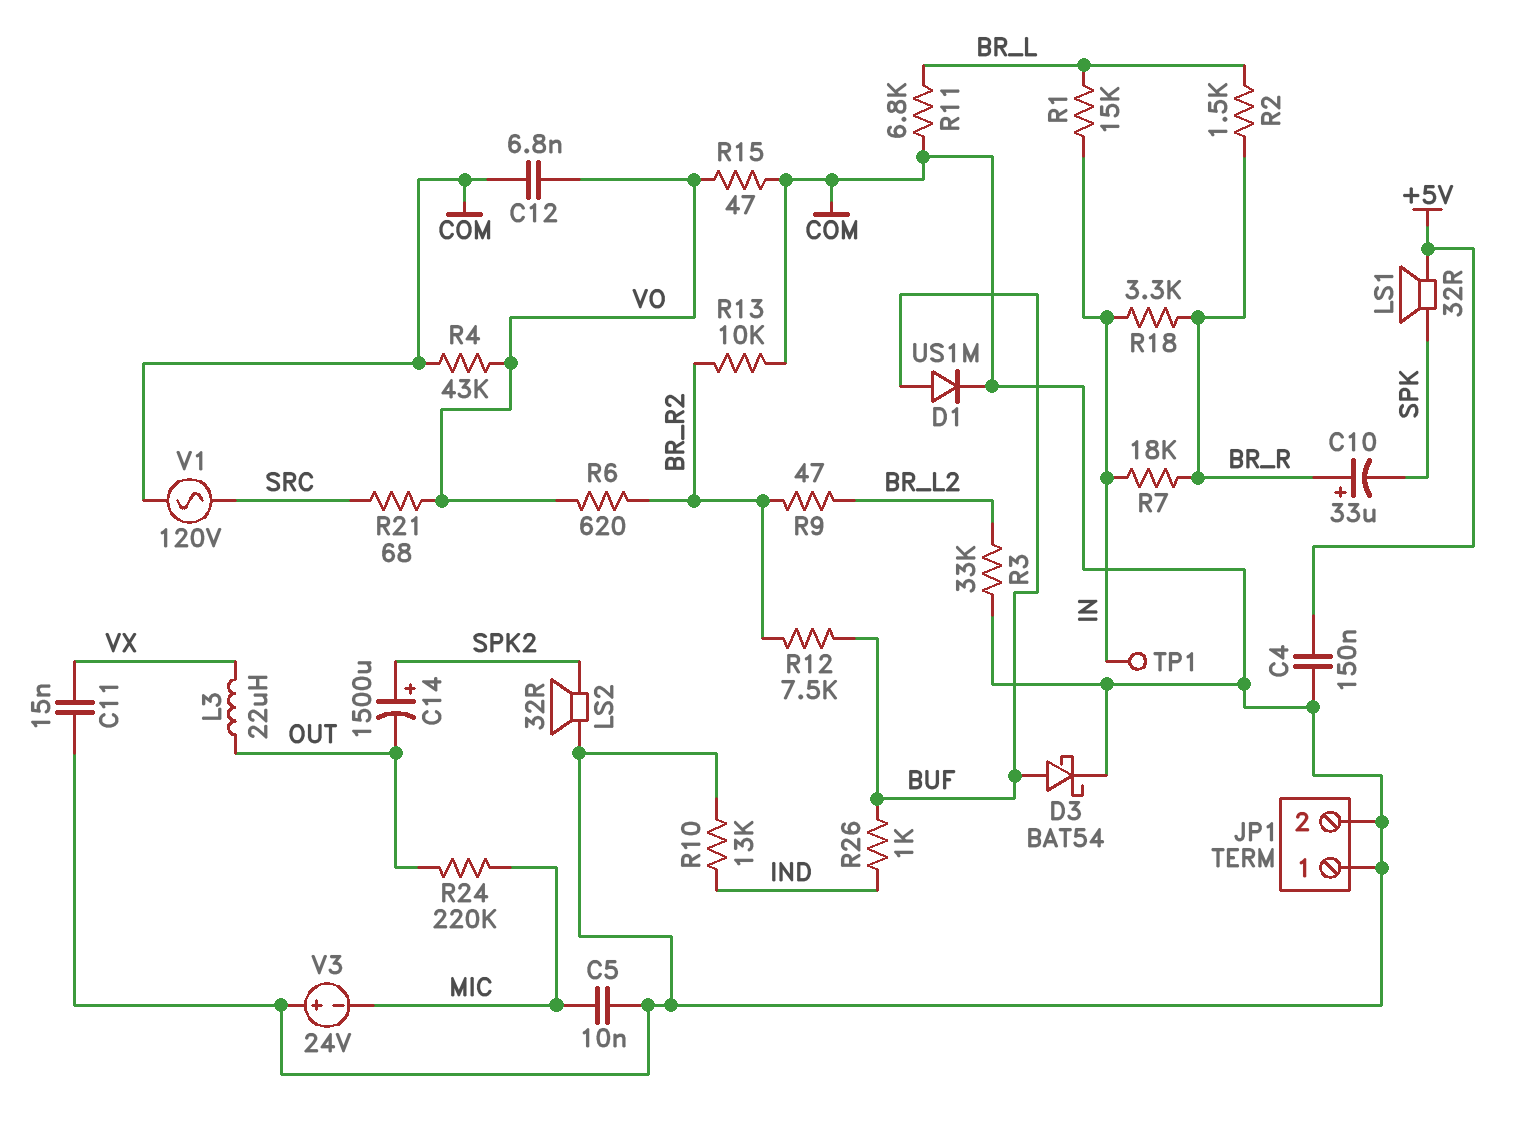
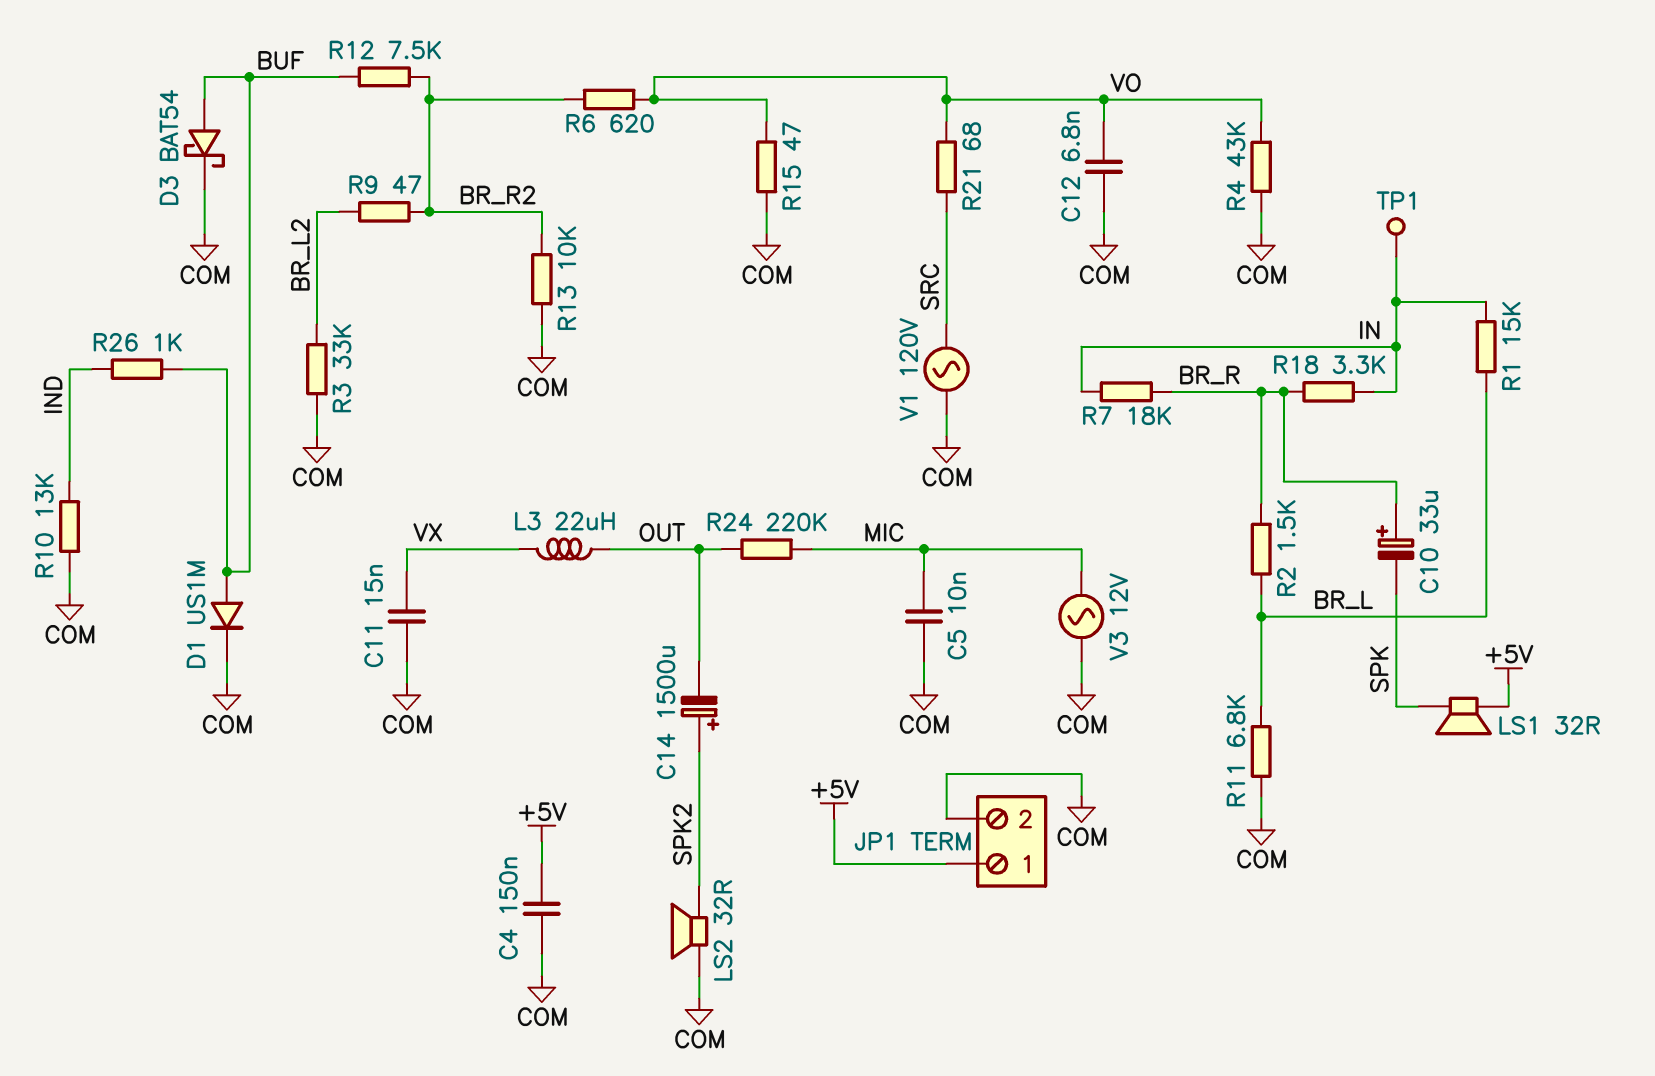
JP1 pin 1: COM -> +5V
V3: 24V (plus COM, minus MIC) -> AC 12V (COM, MIC)

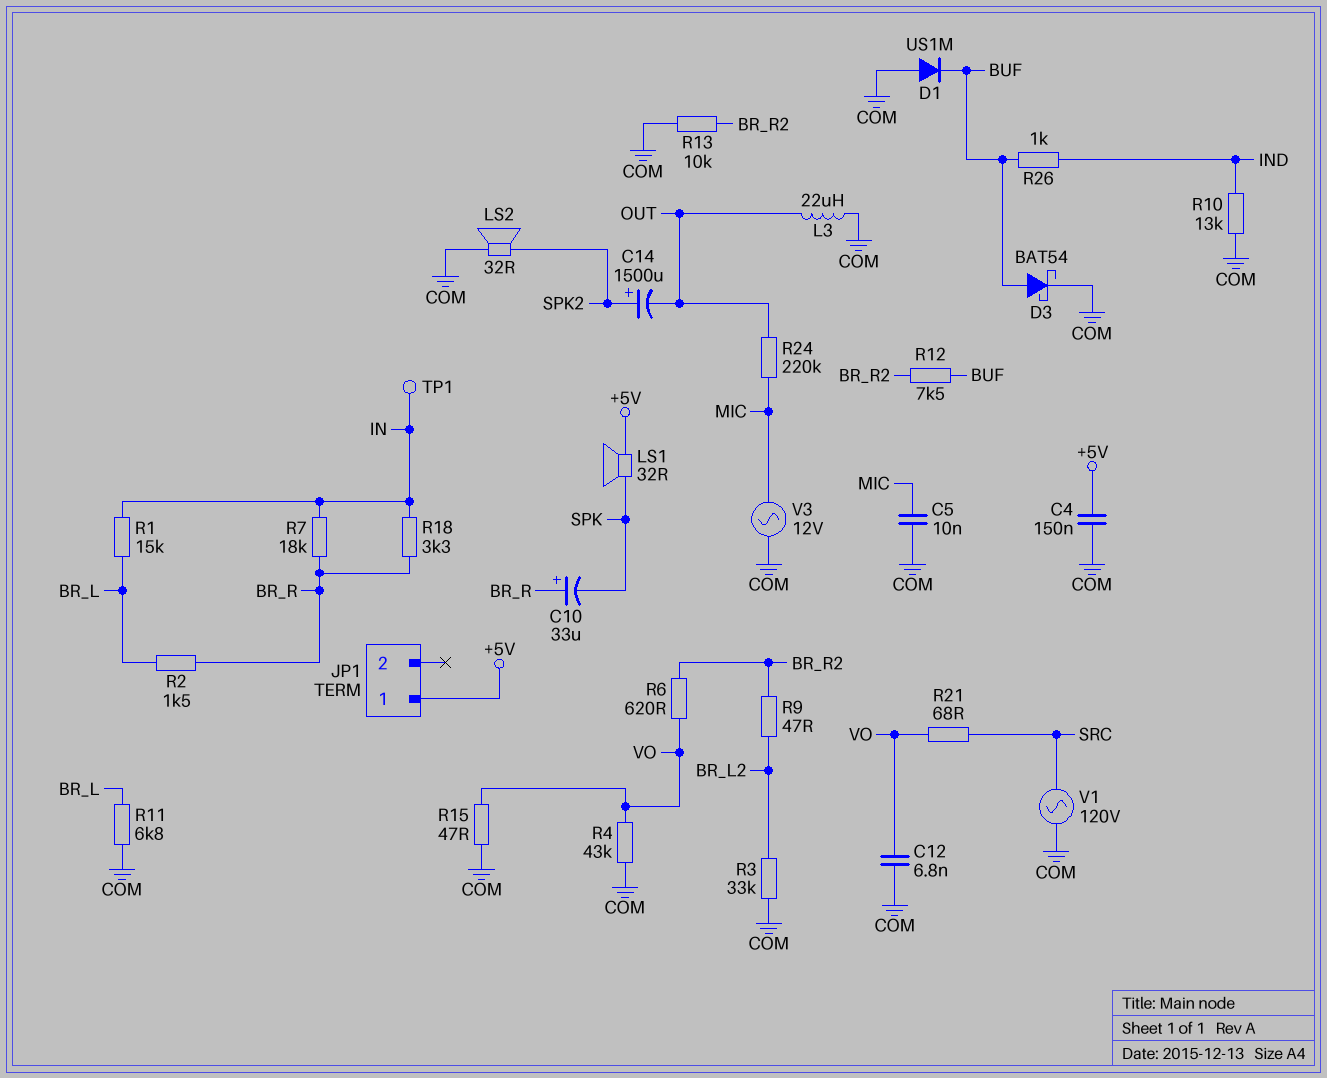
C11: 15nF (COM, VX) -> none
D1: diode US1M (A BUF, K COM) -> diode US1M (A COM, K BUF)
JP1 pin 2: COM -> none
L3: 22uH (OUT, VX) -> 22uH (COM, OUT)

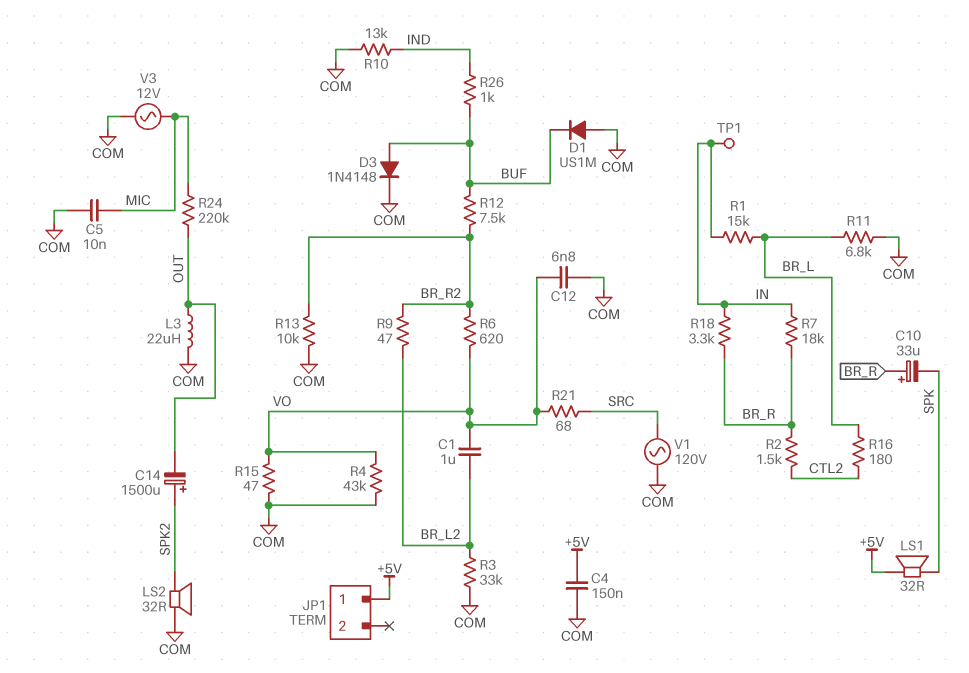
C1: none -> 1uF (BR_L2, VO)
D3: schottky BAT54 (A BUF, K COM) -> diode 1N4148 (A BUF, K COM)
R2: 1.5k (BR_L, BR_R) -> 1.5k (BR_R, CTL2)
R16: none -> 180 (BR_L, CTL2)

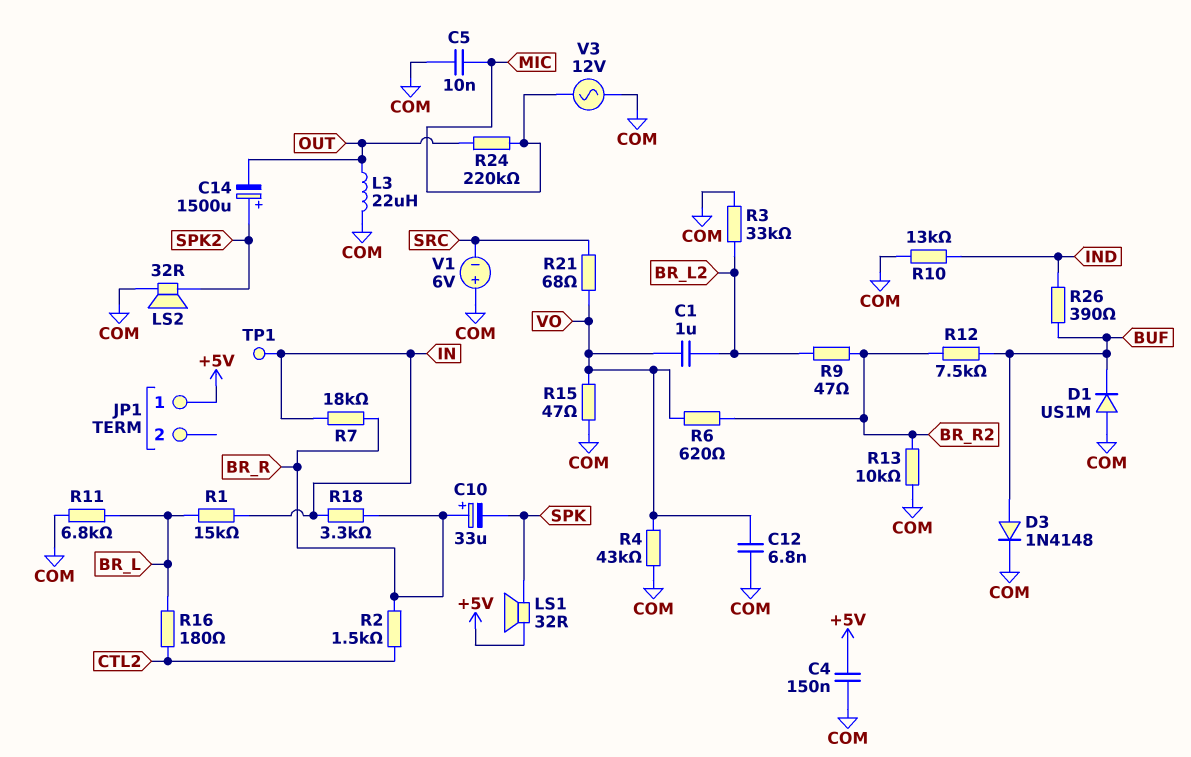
R26: 1k (BUF, IND) -> 390 (BUF, IND)
V1: AC 120V (COM, SRC) -> 6V (plus COM, minus SRC)

